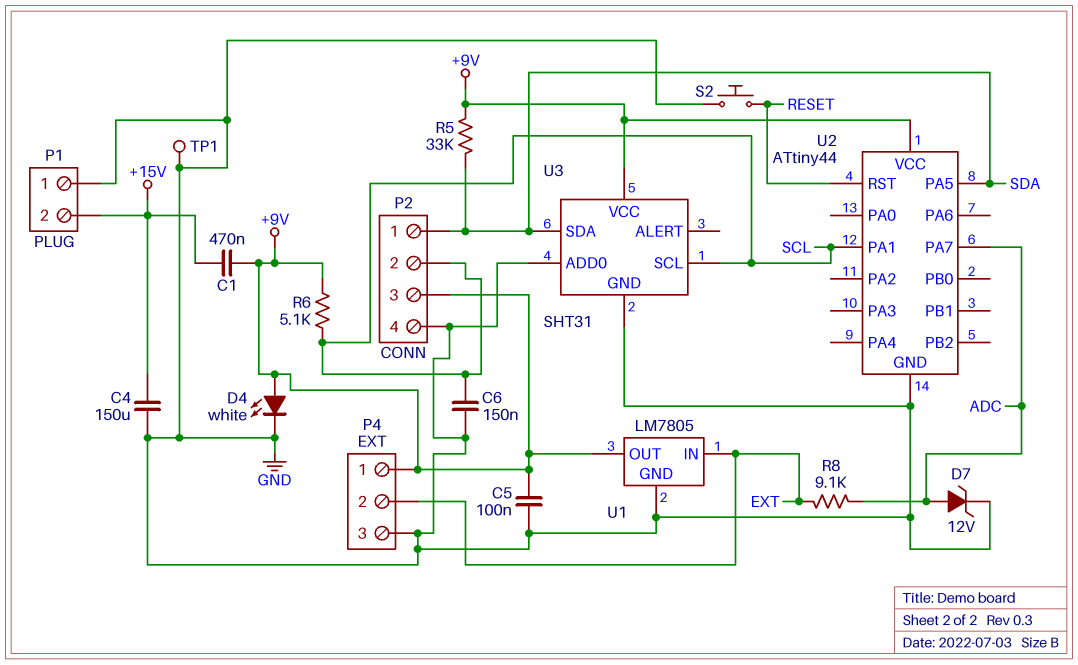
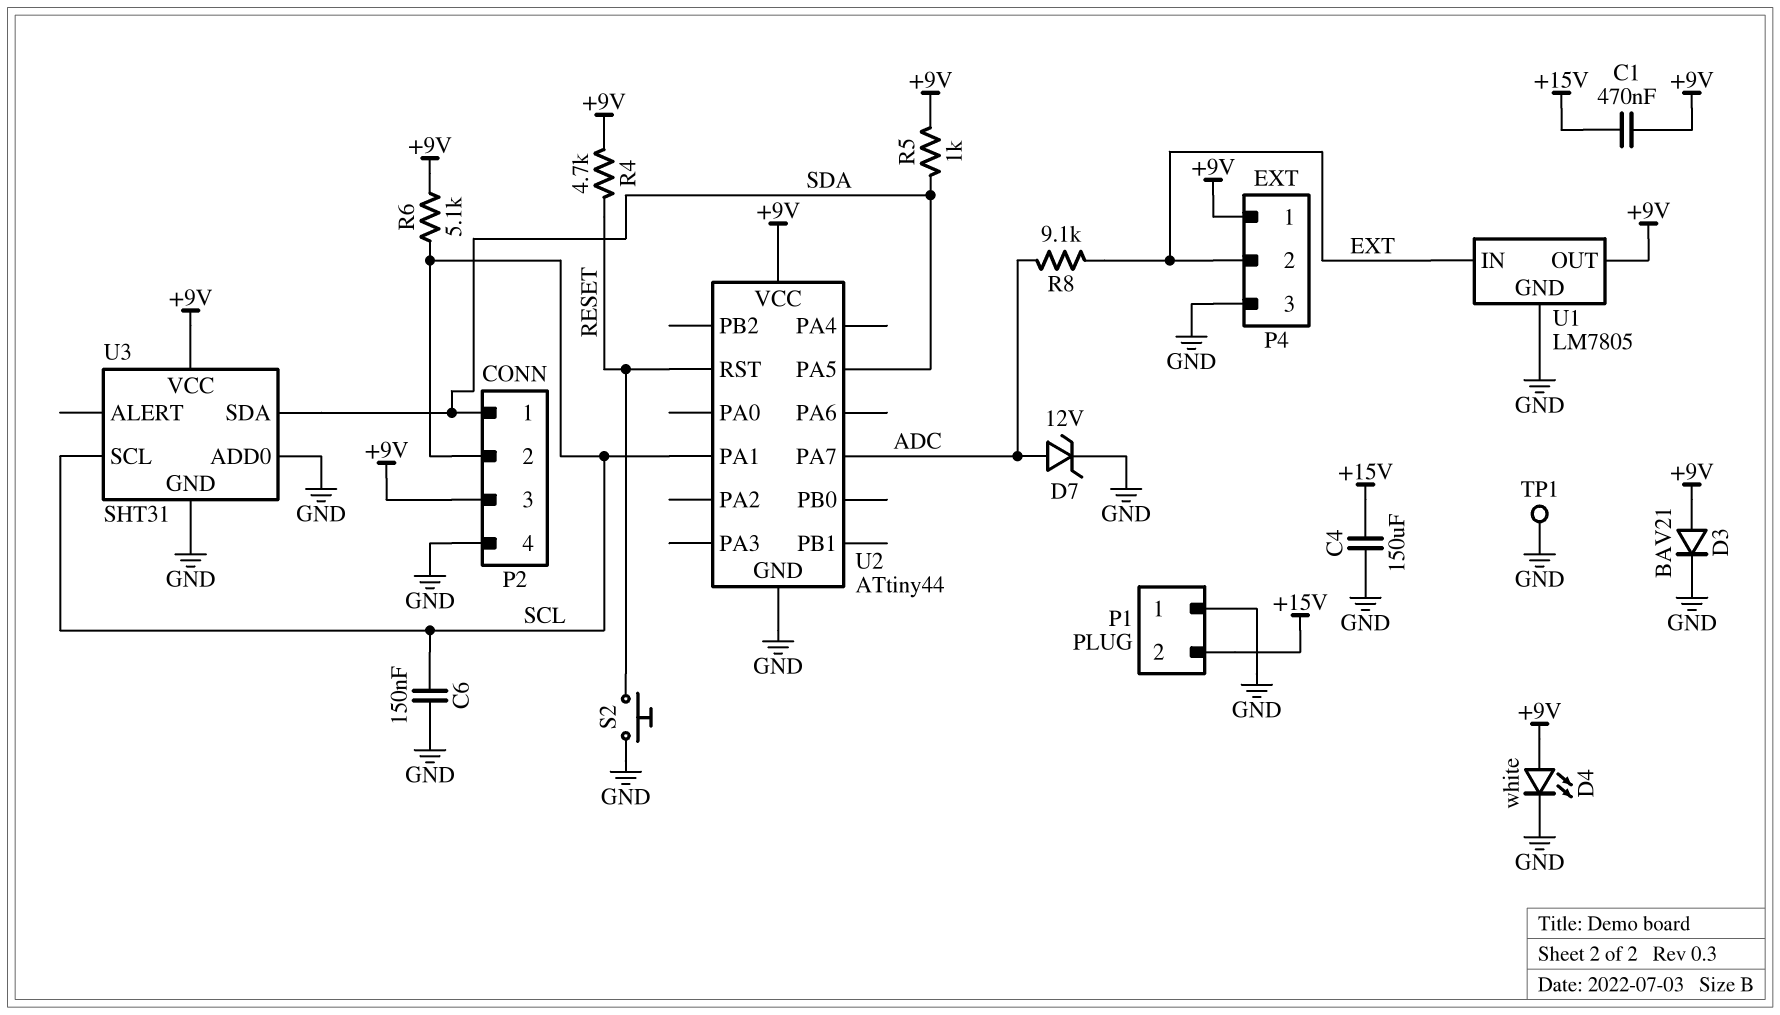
C5: 100nF (+9V, GND) -> none
D3: none -> diode BAV21 (A +9V, K GND)
R4: none -> 4.7k (+9V, RESET)
R5: 33k (+9V, SDA) -> 1k (+9V, SDA)

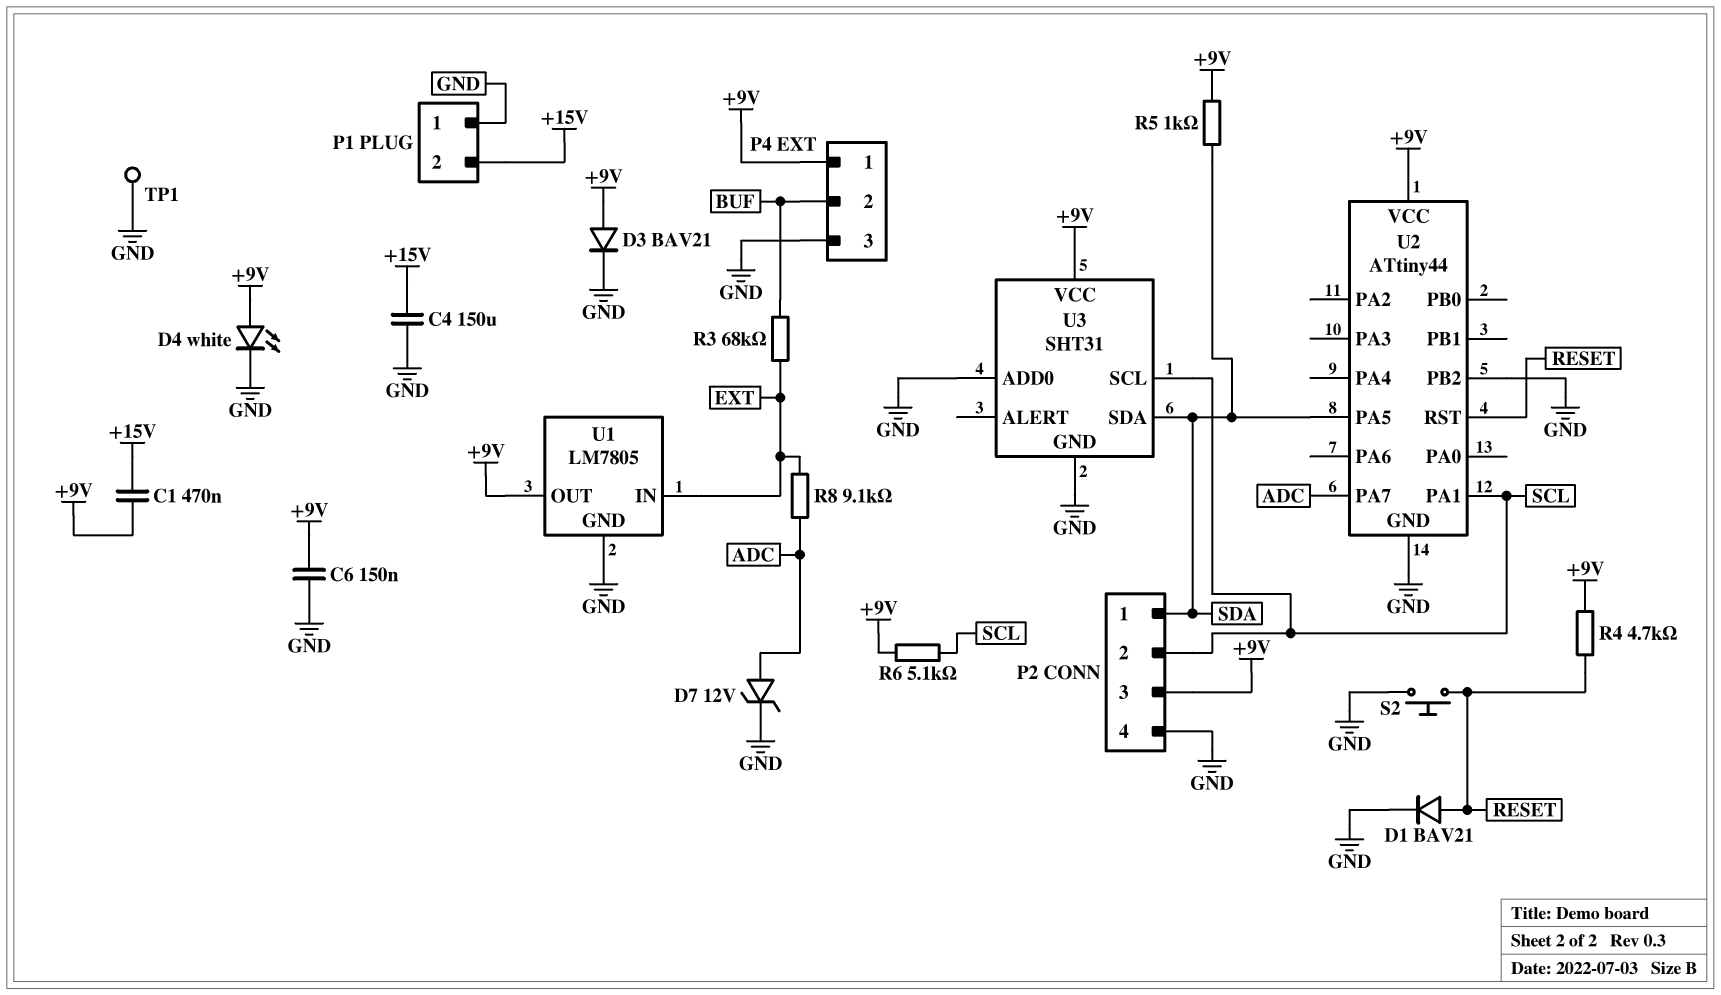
C6: 150nF (GND, SCL) -> 150nF (+9V, GND)
D1: none -> diode BAV21 (A RESET, K GND)
P4 pin 2: EXT -> BUF
R3: none -> 68k (BUF, EXT)
U2 pin PB2: none -> GND

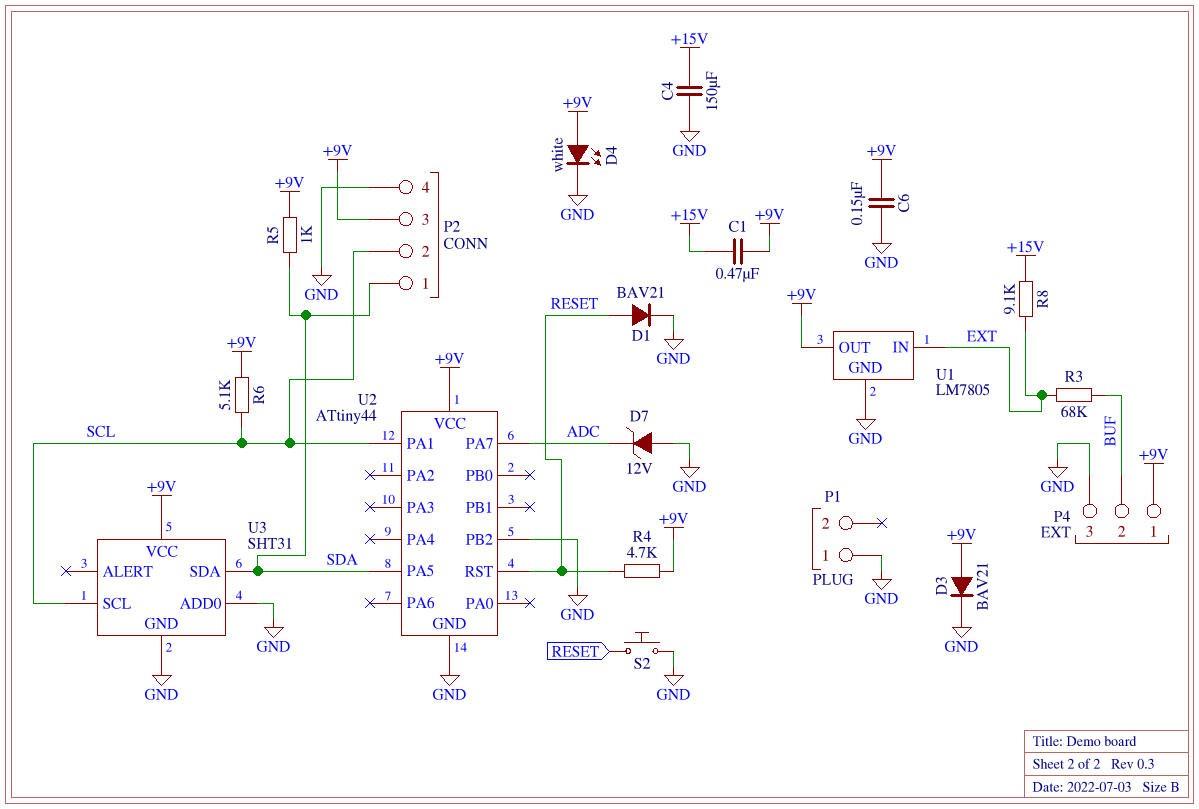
D7: zener 12V (A ADC, K GND) -> zener 12V (A GND, K ADC)
P1 pin 2: +15V -> none
R8: 9.1k (ADC, EXT) -> 9.1k (+15V, EXT)
TP1: test point (GND) -> none

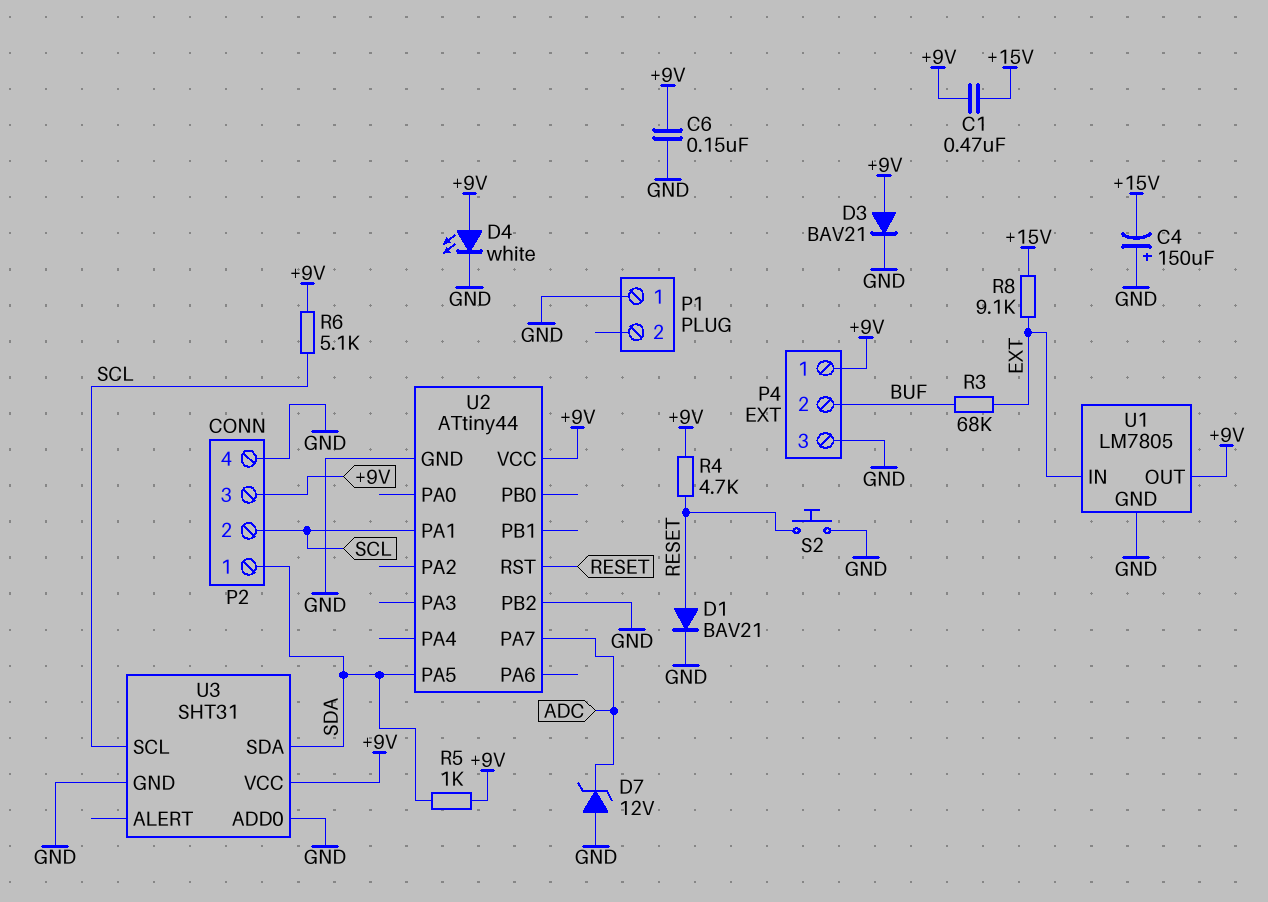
C4: 150uF (+15V, GND) -> 150uF (plus GND, minus +15V)

